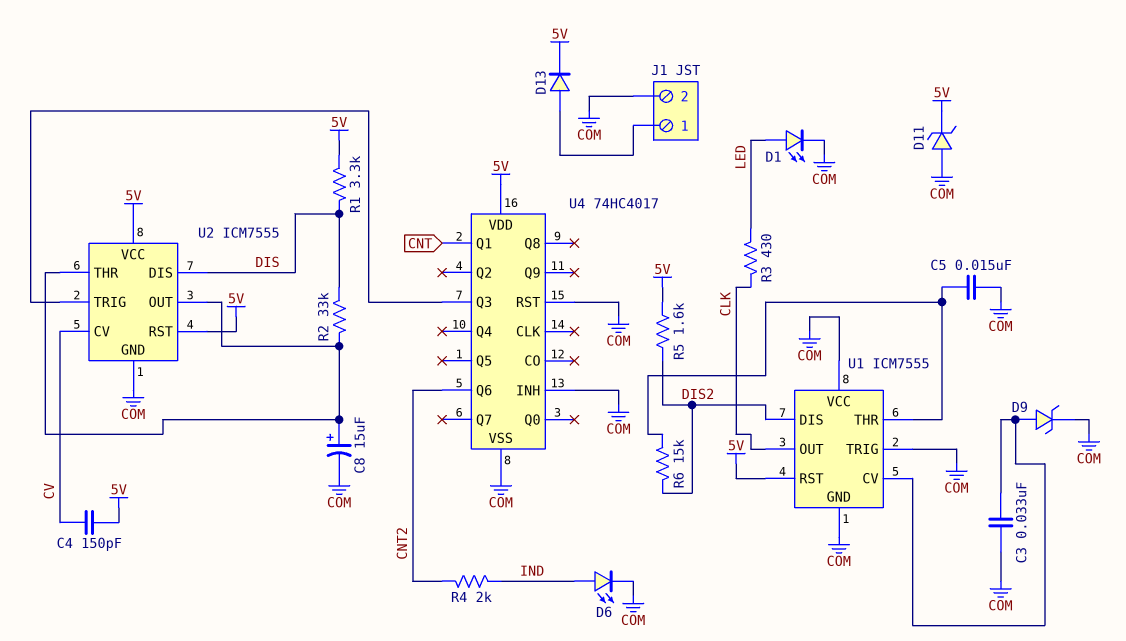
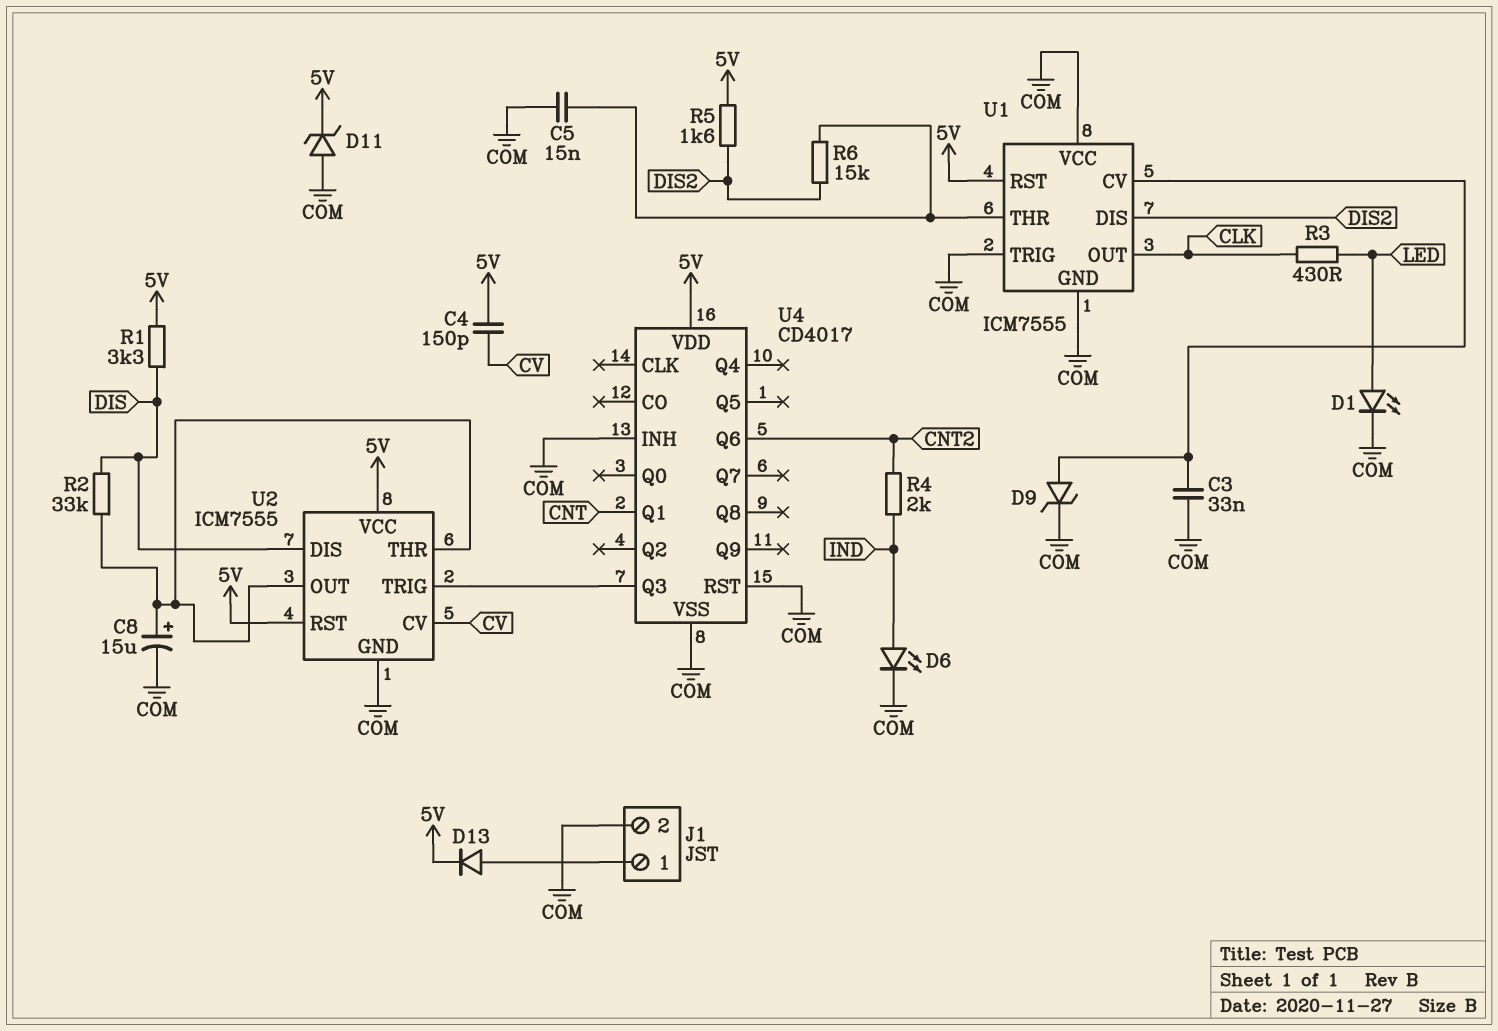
U4: 74HC4017 -> CD4017

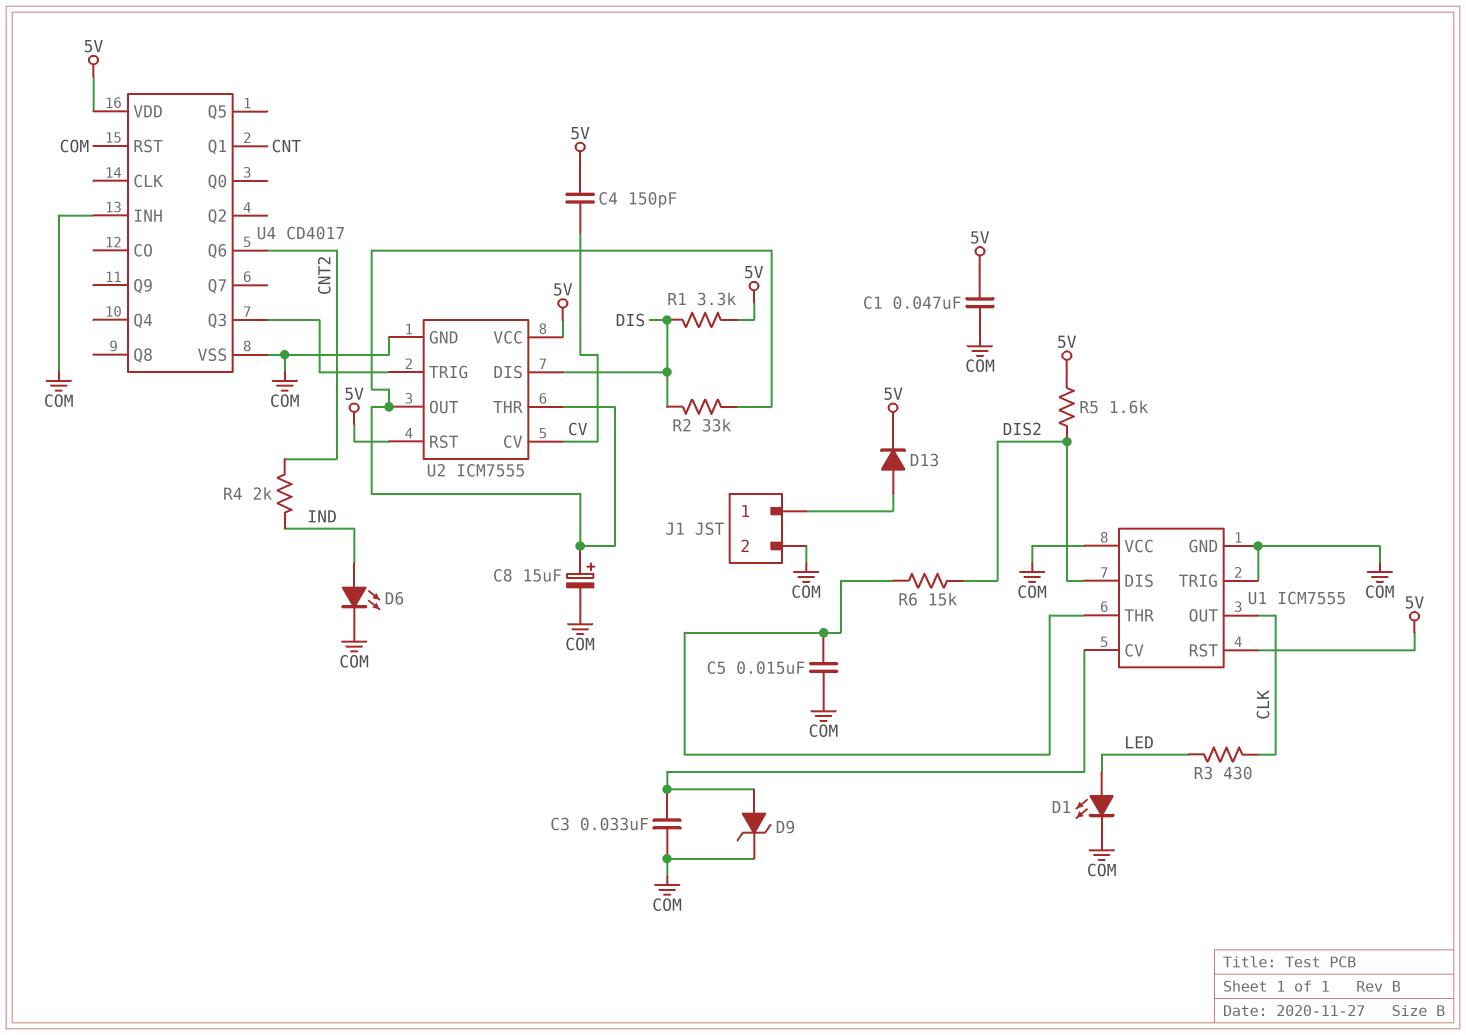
C1: none -> 47nF (5V, COM)
D11: zener (A COM, K 5V) -> none

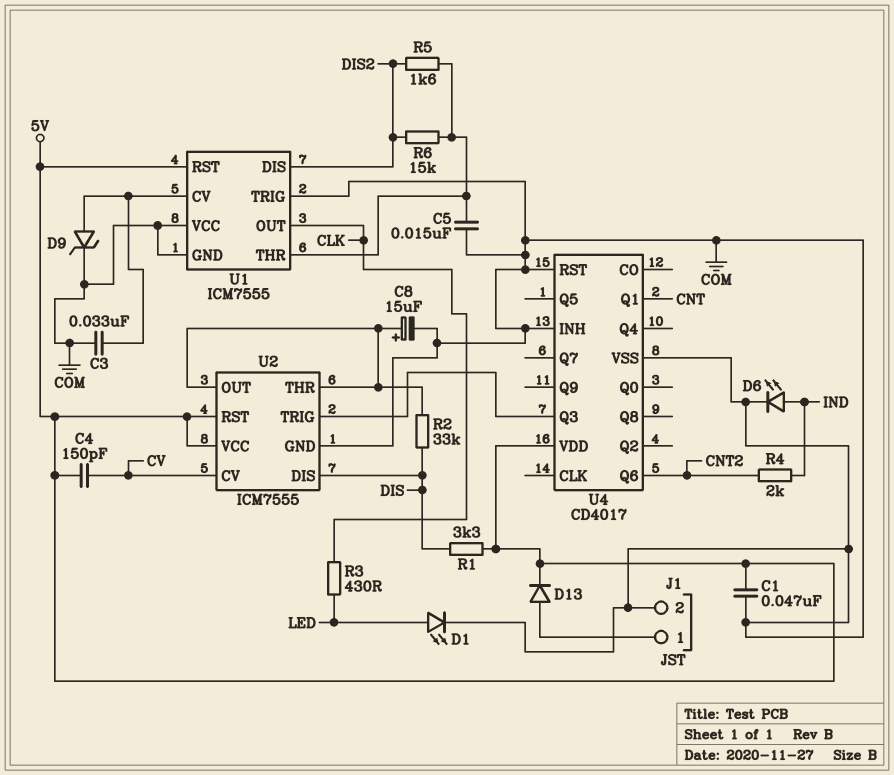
R5: 1.6k (5V, DIS2) -> 1.6k (DIS2, U1/THR)

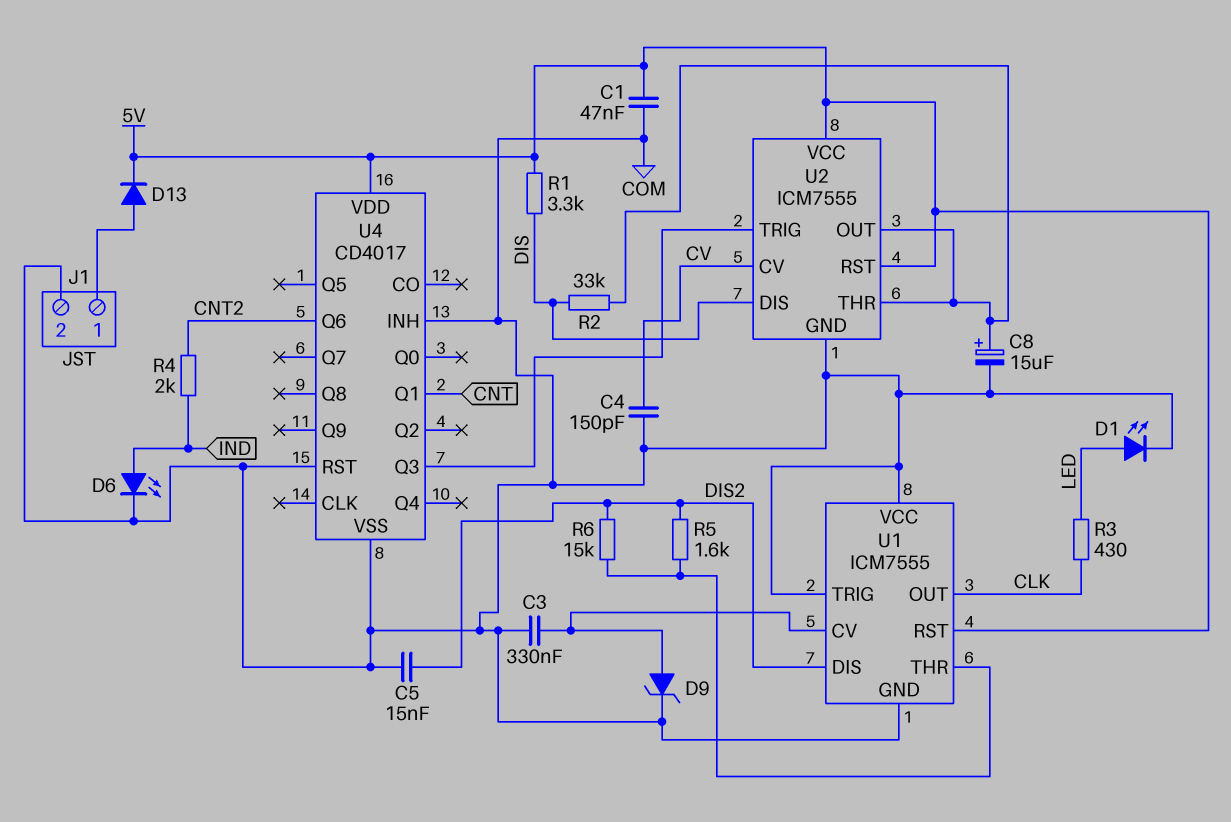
C3: 33nF (COM, U1/CV) -> 330nF (COM, U1/CV)
C4: 150pF (5V, CV) -> 150pF (COM, CV)
C5: 15nF (COM, U1/THR) -> 15nF (COM, DIS2)

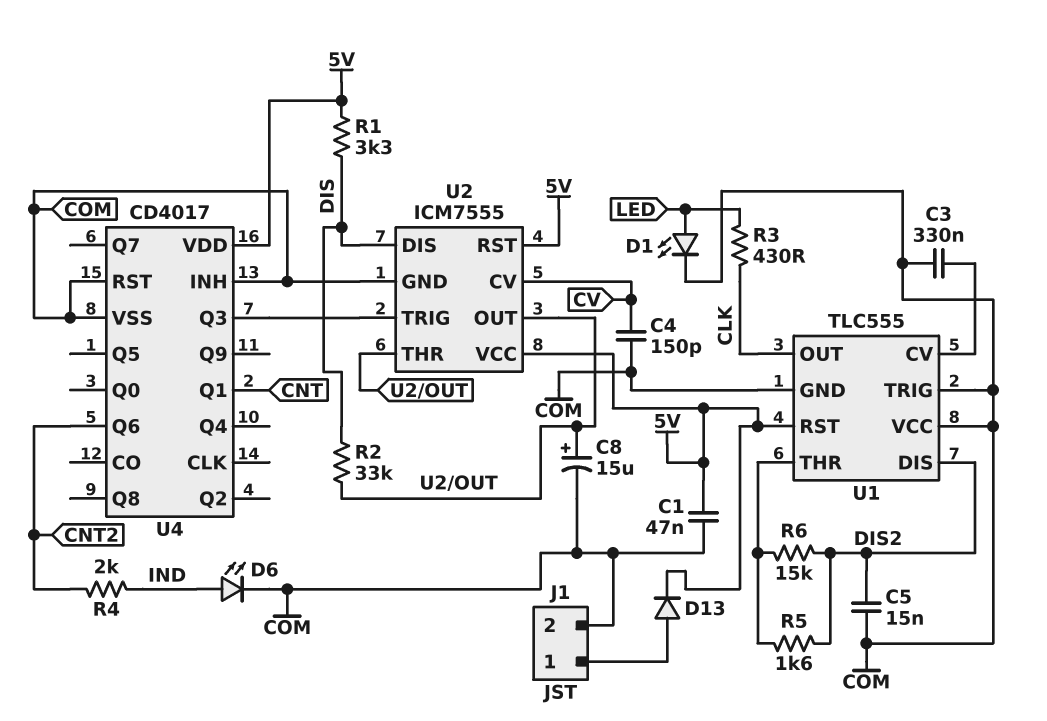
D9: zener (A U1/CV, K COM) -> none
U1: ICM7555 -> TLC555

